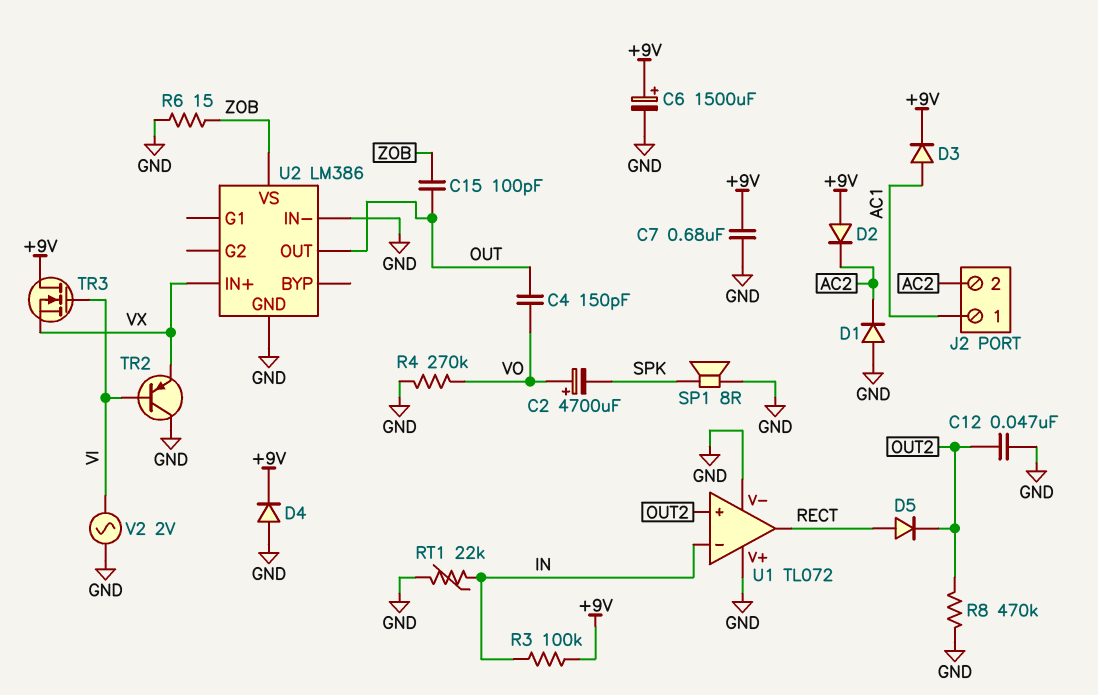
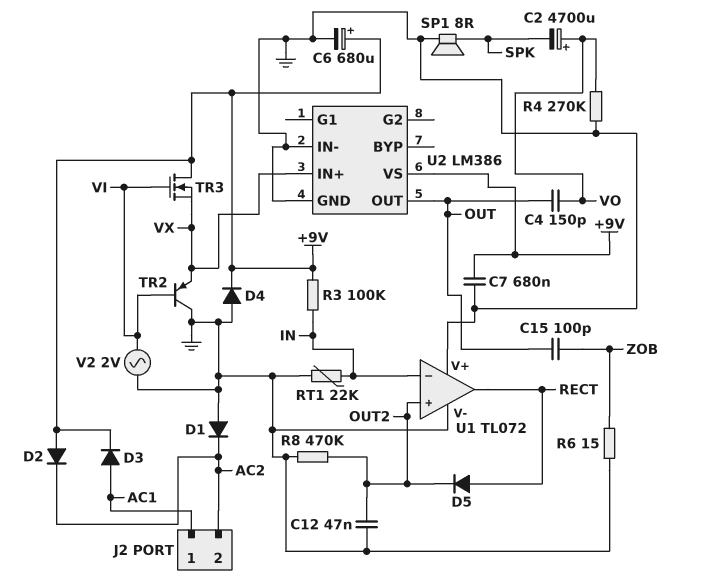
C6: 1500uF (plus +9V, minus GND) -> 680uF (plus +9V, minus GND)
U2 pin VS: ZOB -> +9V

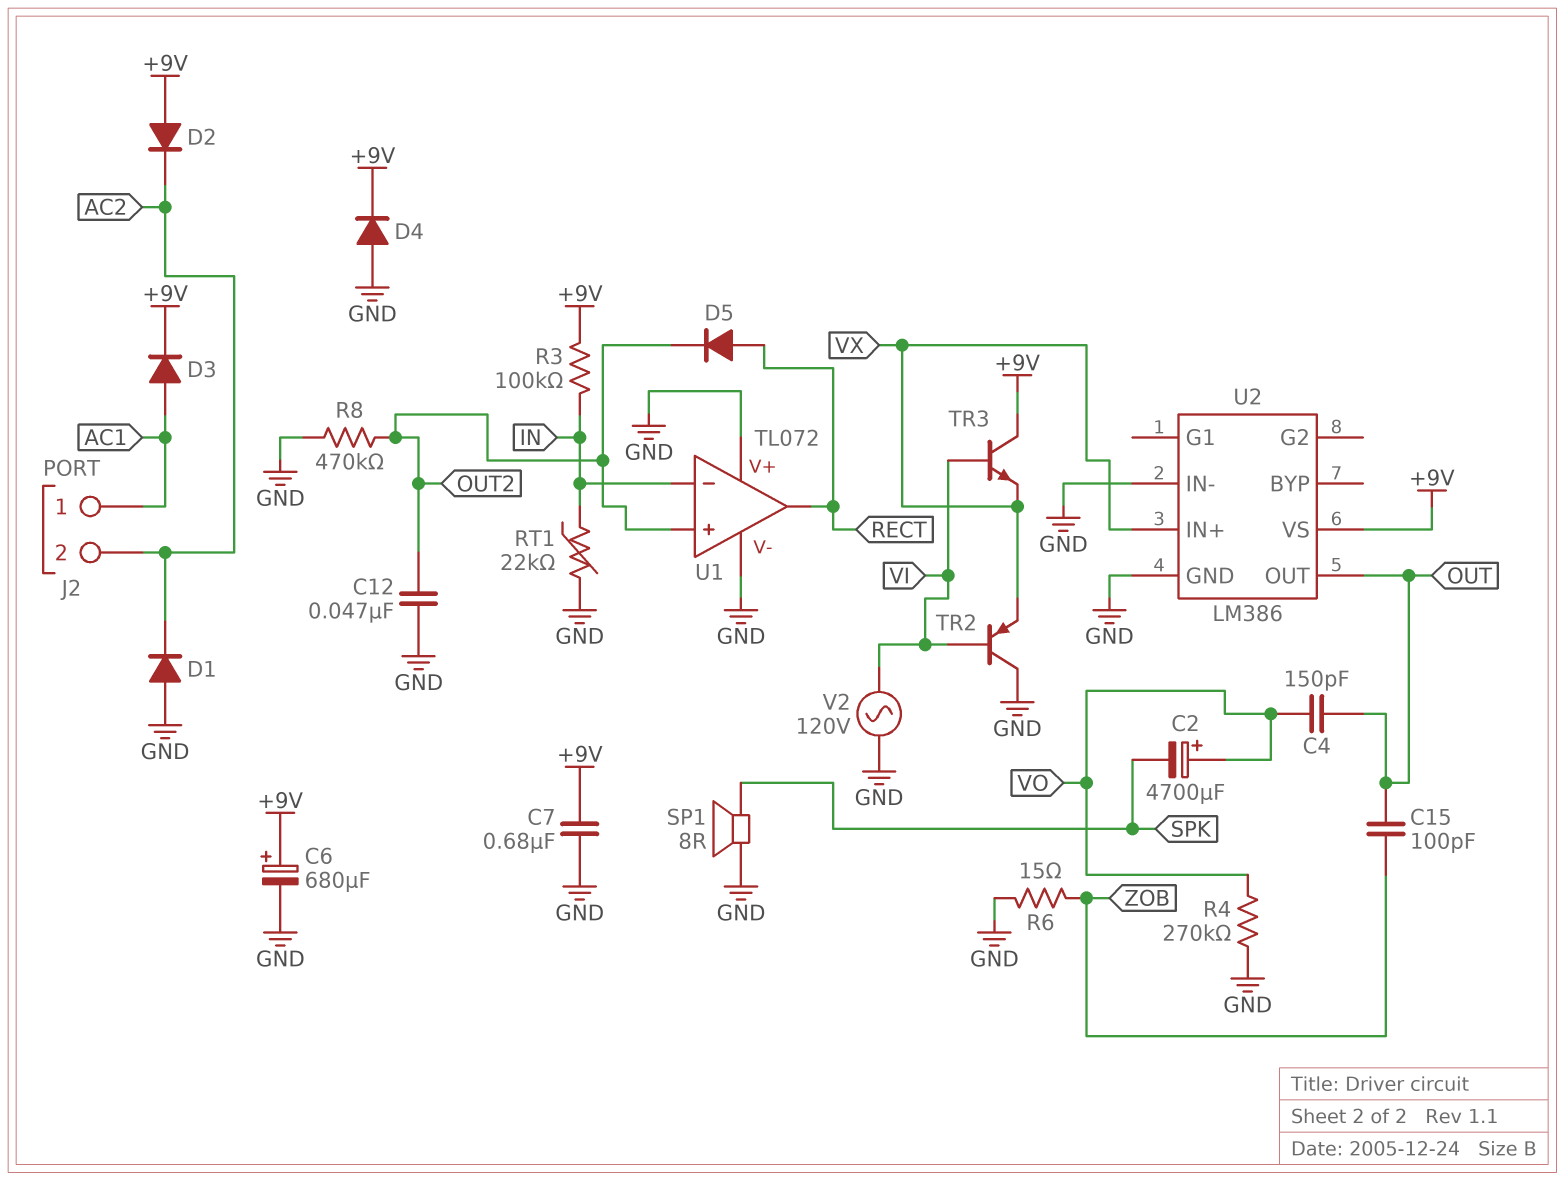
TR3: NMOS (G VI, D +9V, S VX) -> NPN (B VI, C +9V, E VX)
V2: AC 2V (GND, VI) -> AC 120V (GND, VI)

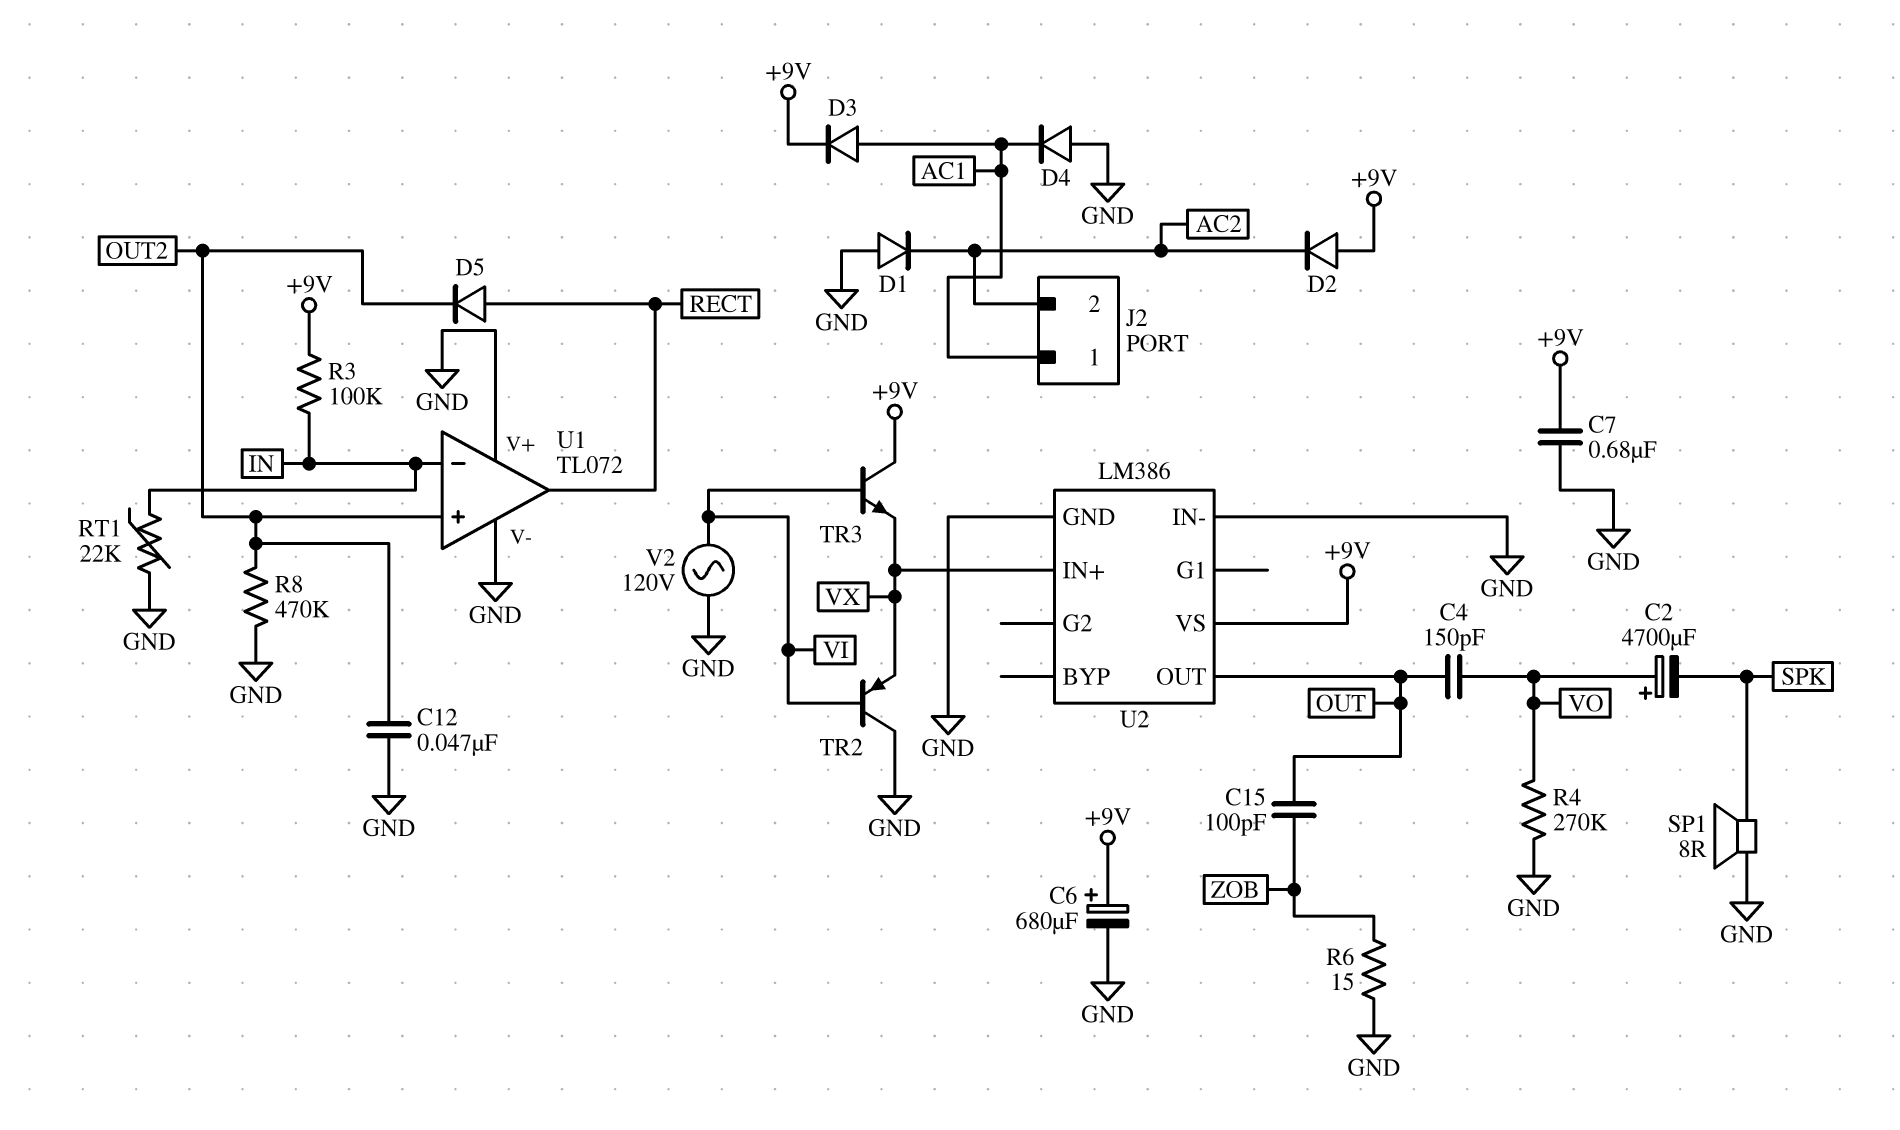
D4: diode (A GND, K +9V) -> diode (A GND, K AC1)

